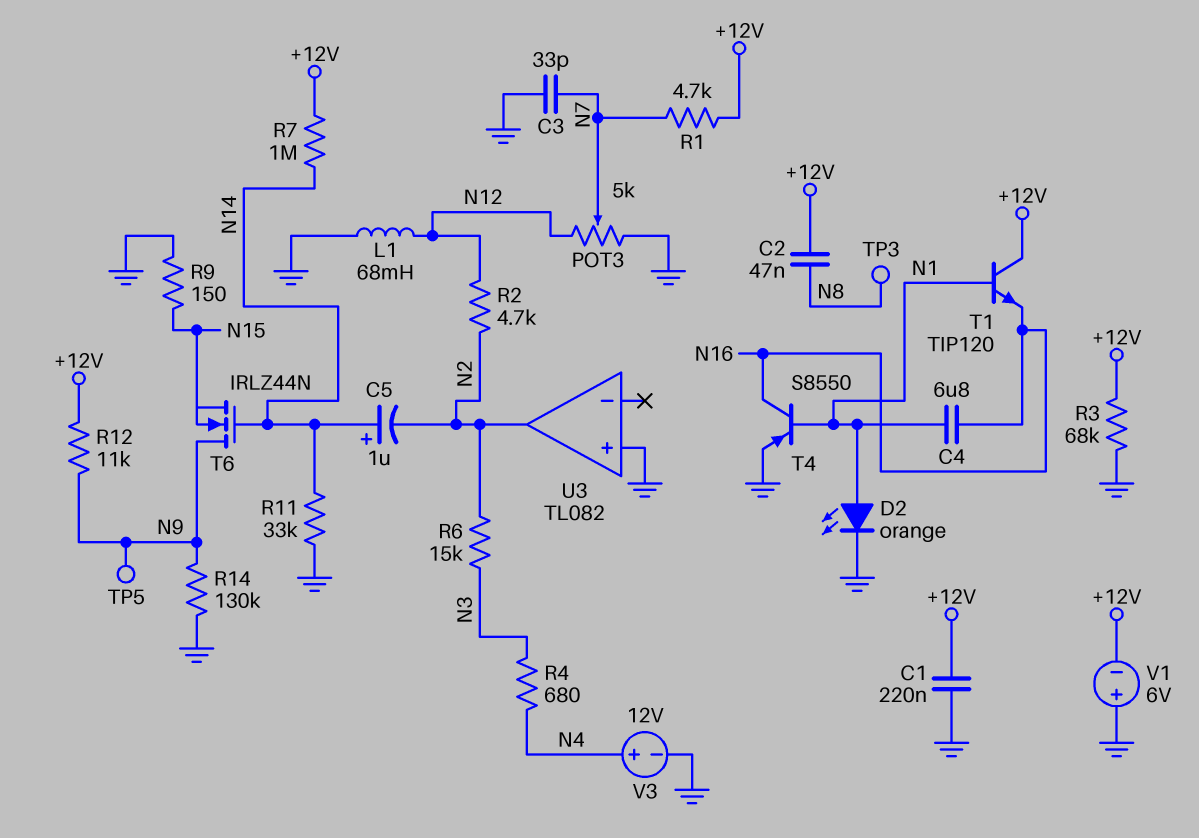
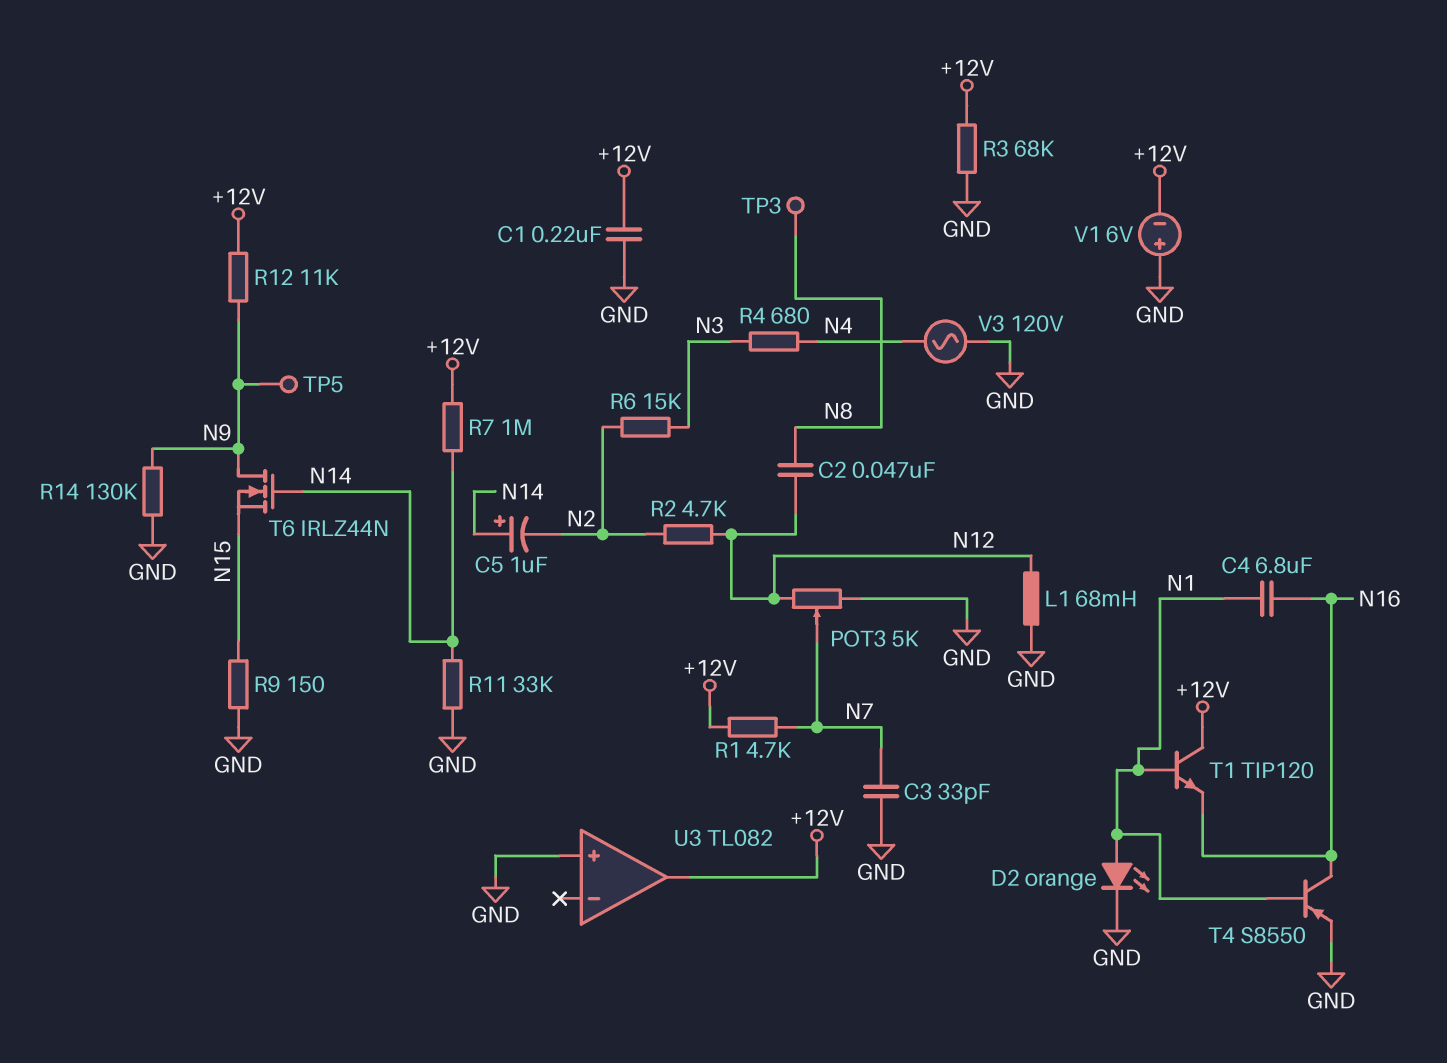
C2: 47nF (+12V, N8) -> 47nF (N8, N12)
U3 pin out: N2 -> +12V
V3: 12V (plus N4, minus GND) -> AC 120V (GND, N4)

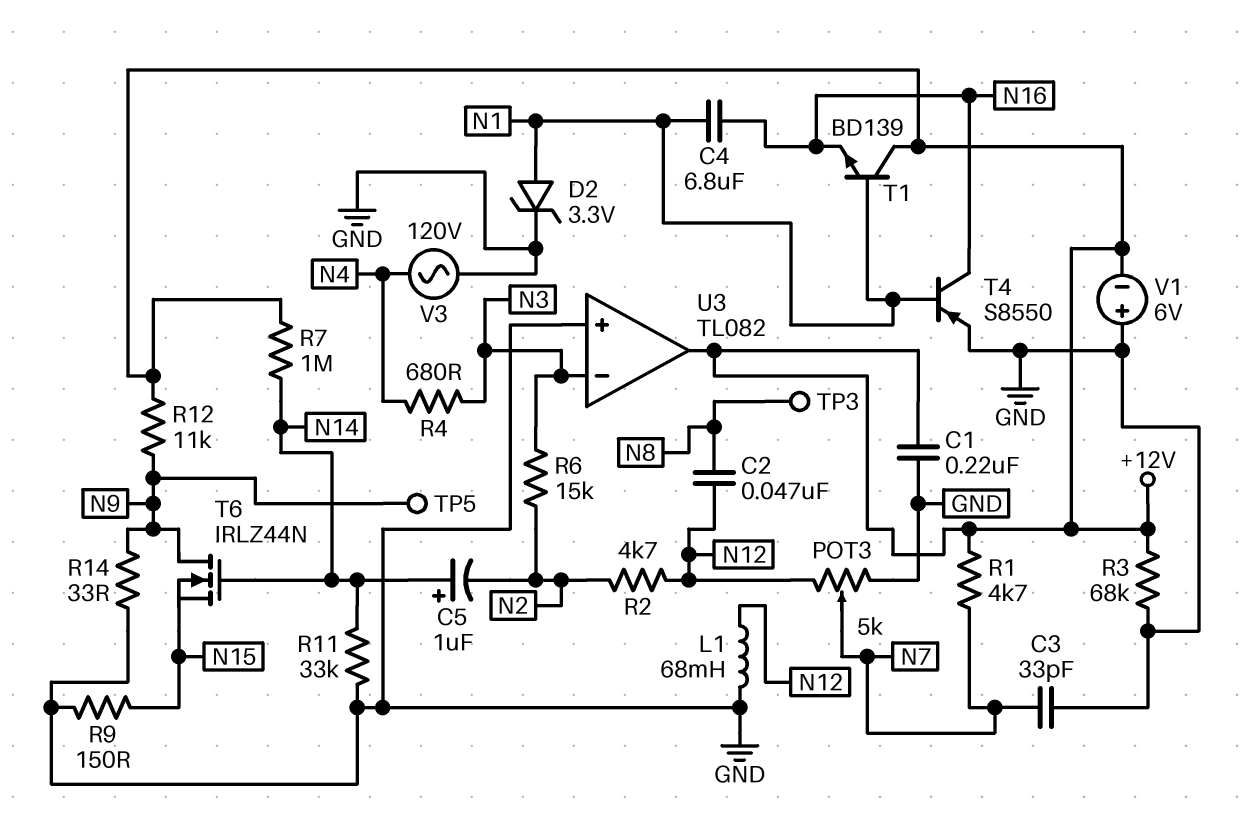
D2: LED orange (A N1, K GND) -> zener 3.3V (A N1, K GND)
R14: 130k (GND, N9) -> 33 (GND, N9)
T1: NPN TIP120 (B N1, C +12V, E N16) -> NPN BD139 (B N1, C +12V, E N16)
U3 pin in-: none -> N3

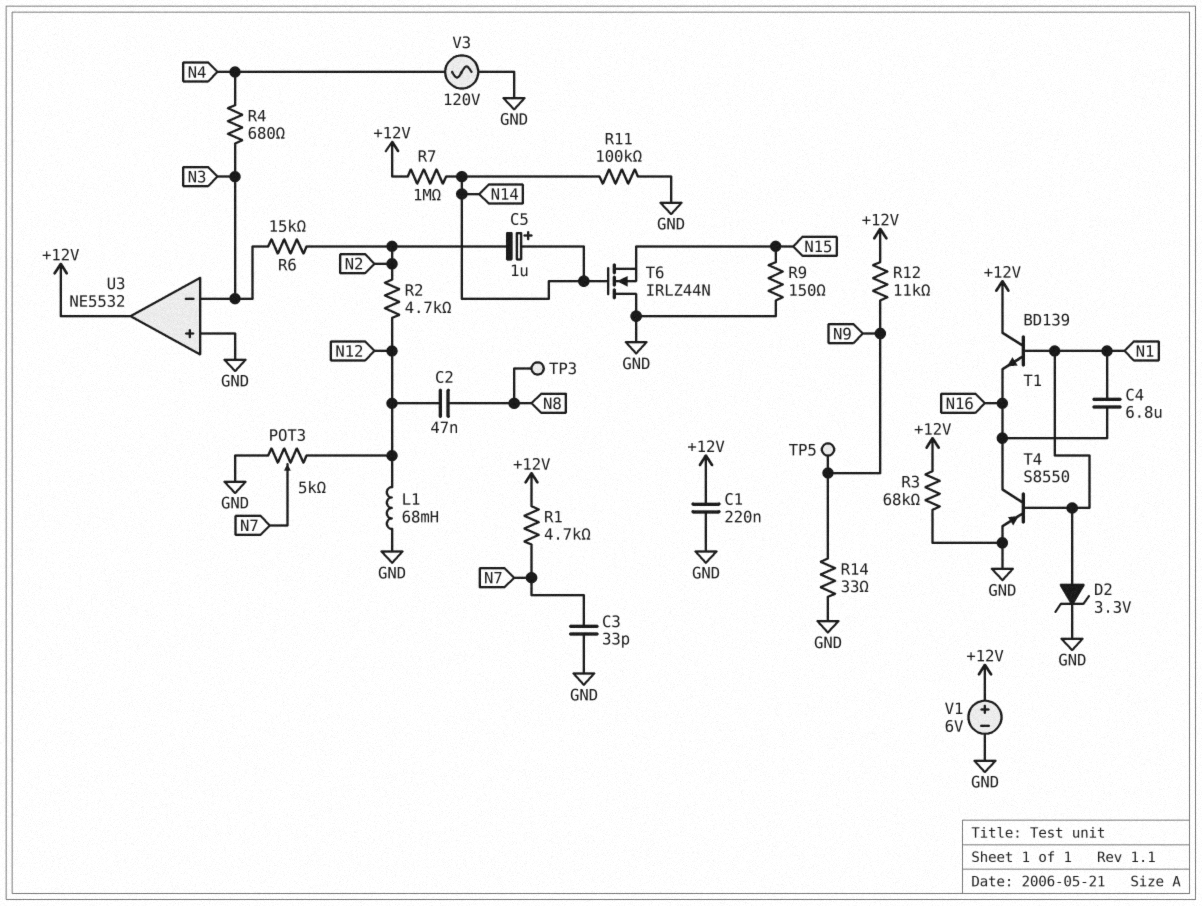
R11: 33k (GND, N14) -> 100k (GND, N14)
T6: NMOS IRLZ44N (G N14, D N9, S N15) -> NMOS IRLZ44N (G N14, D GND, S N15)
U3: TL082 -> NE5532
V1: 6V (plus GND, minus +12V) -> 6V (plus +12V, minus GND)

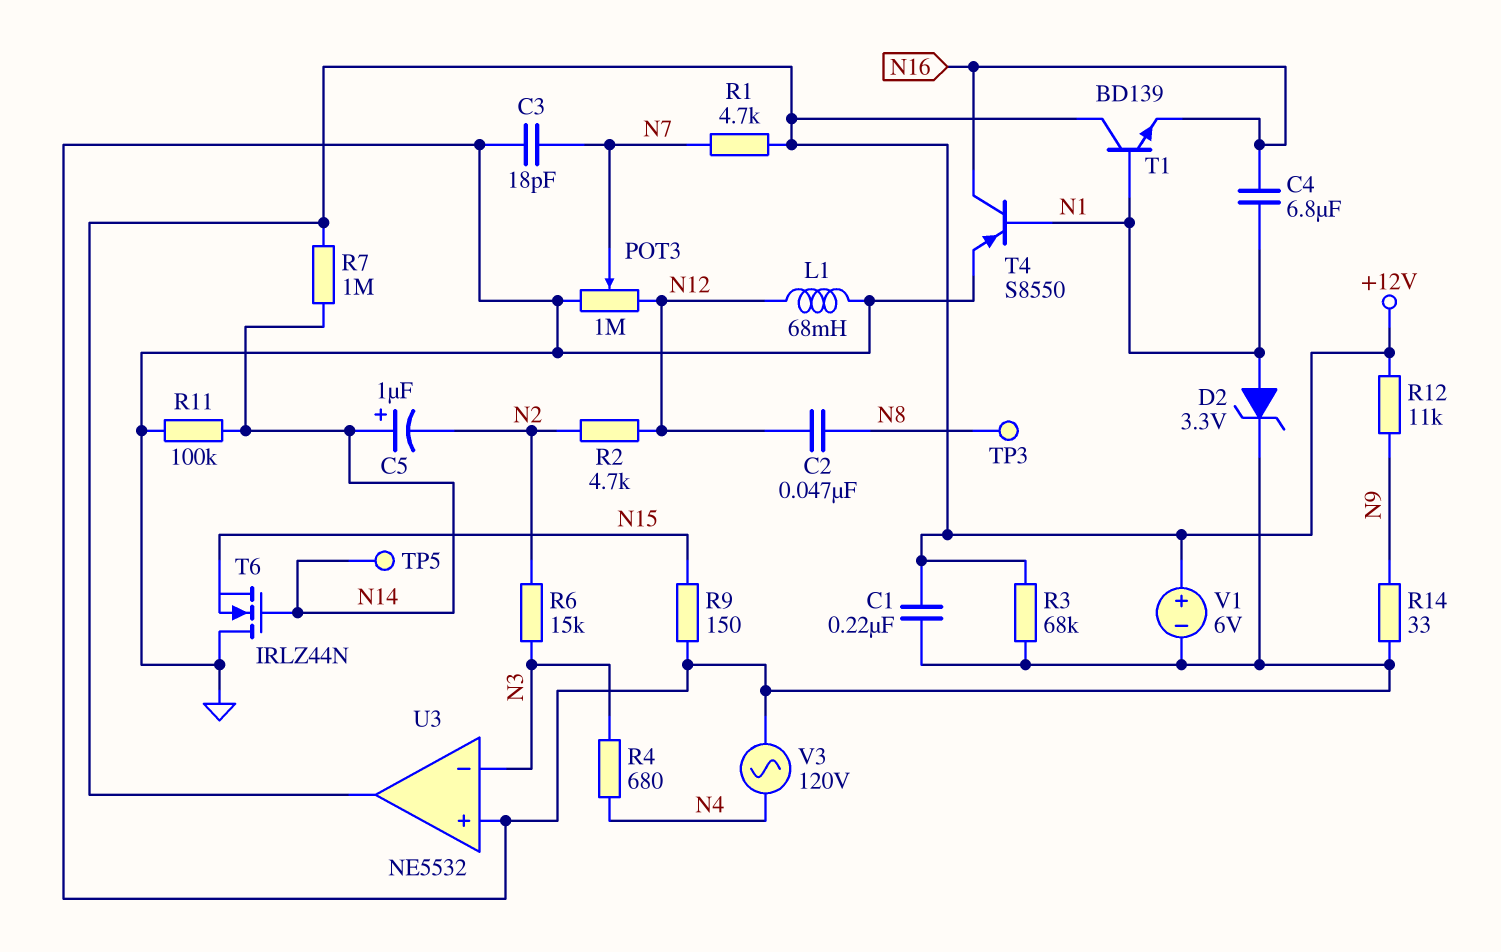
C3: 33pF (GND, N7) -> 18pF (GND, N7)
POT3: 5k (GND, N12, wiper N7) -> 1M (GND, N12, wiper N7)
TP5: test point (N9) -> test point (N14)

